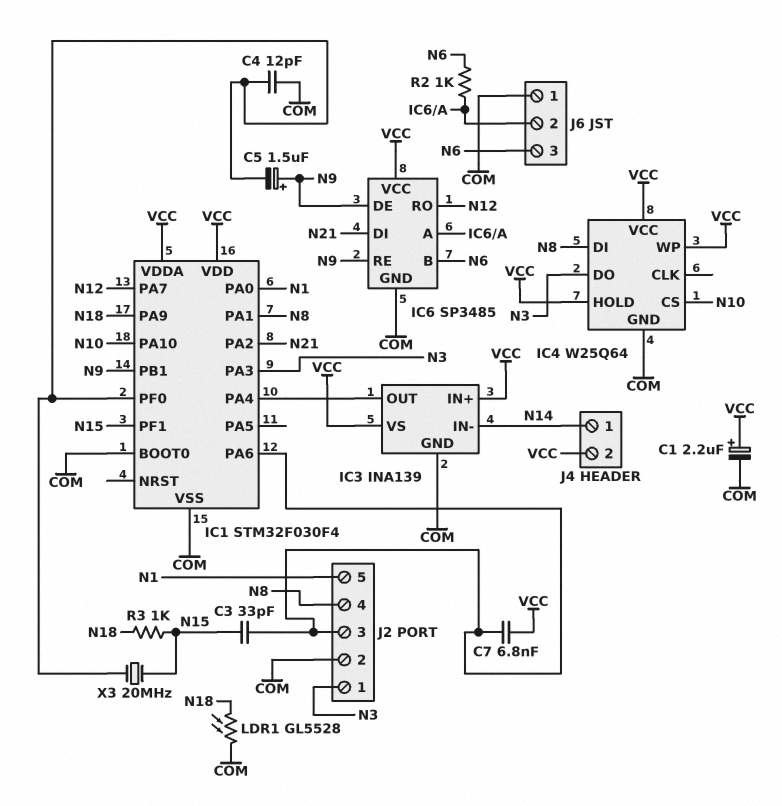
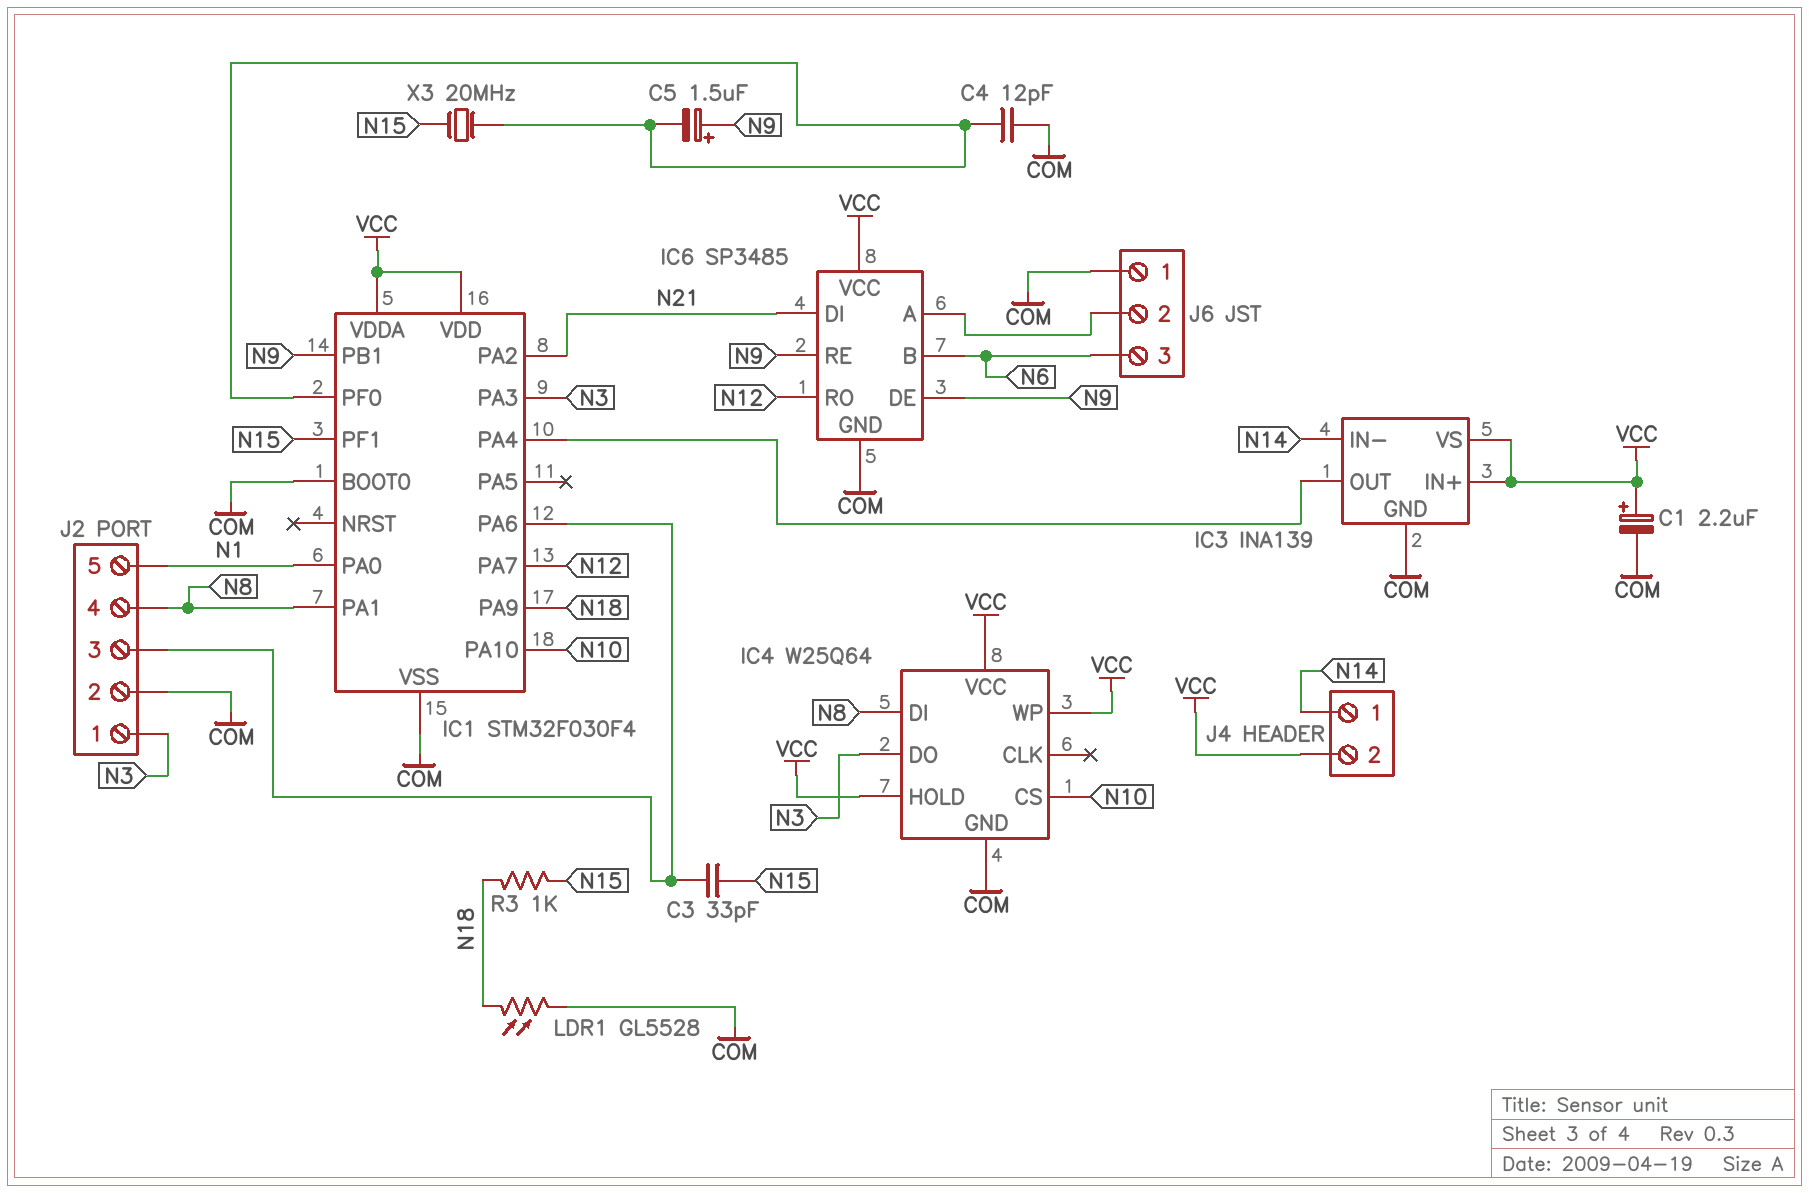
C7: 6.8nF (IC1/PA6, VCC) -> none
R2: 1k (IC6/A, N6) -> none

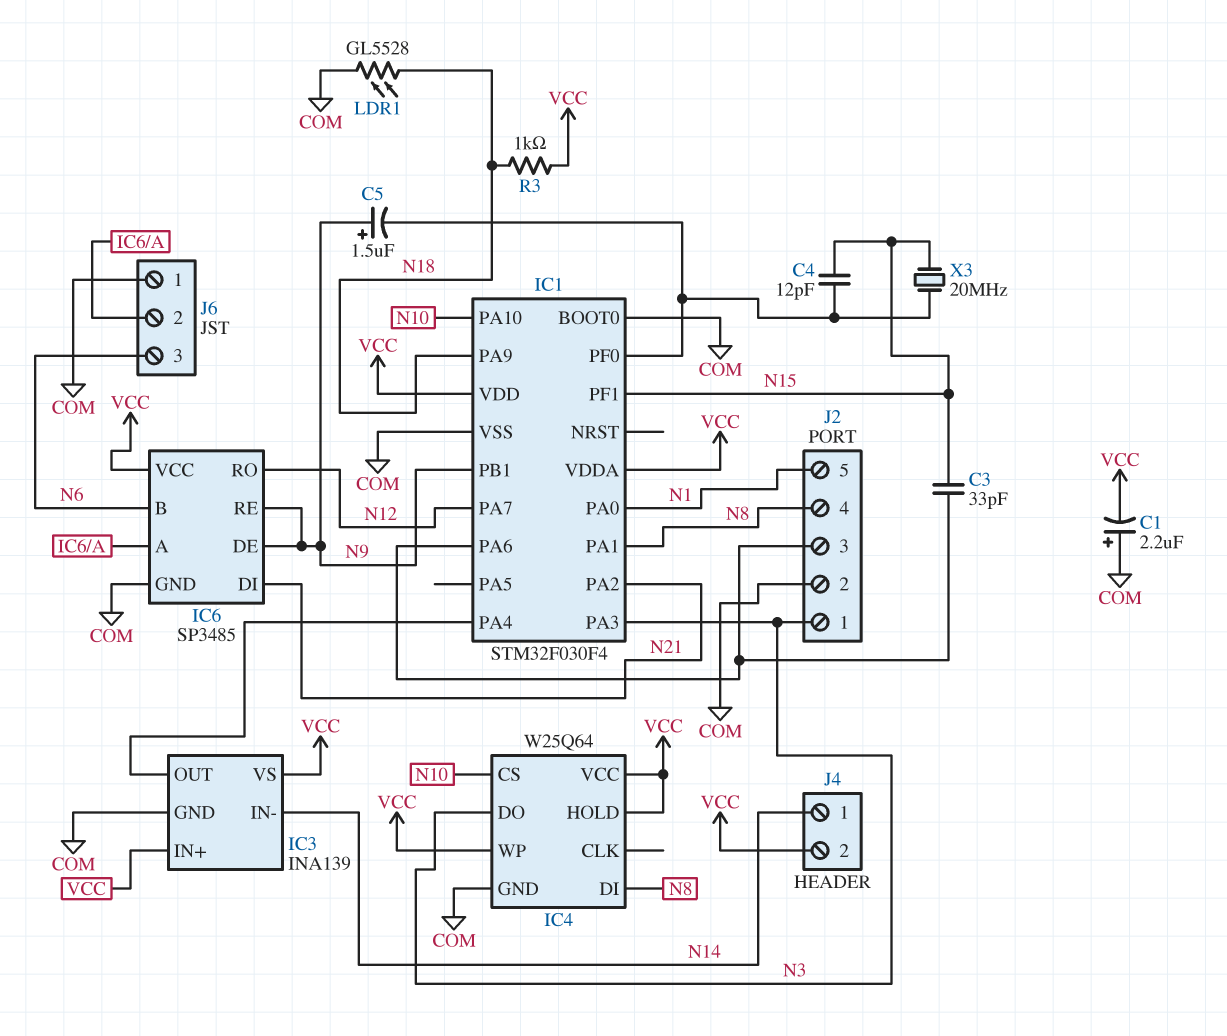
C1: 2.2uF (plus VCC, minus COM) -> 2.2uF (plus COM, minus VCC)
C4: 12pF (COM, IC1/PF0) -> 12pF (IC1/PF0, N15)
R3: 1k (N15, N18) -> 1k (N18, VCC)

